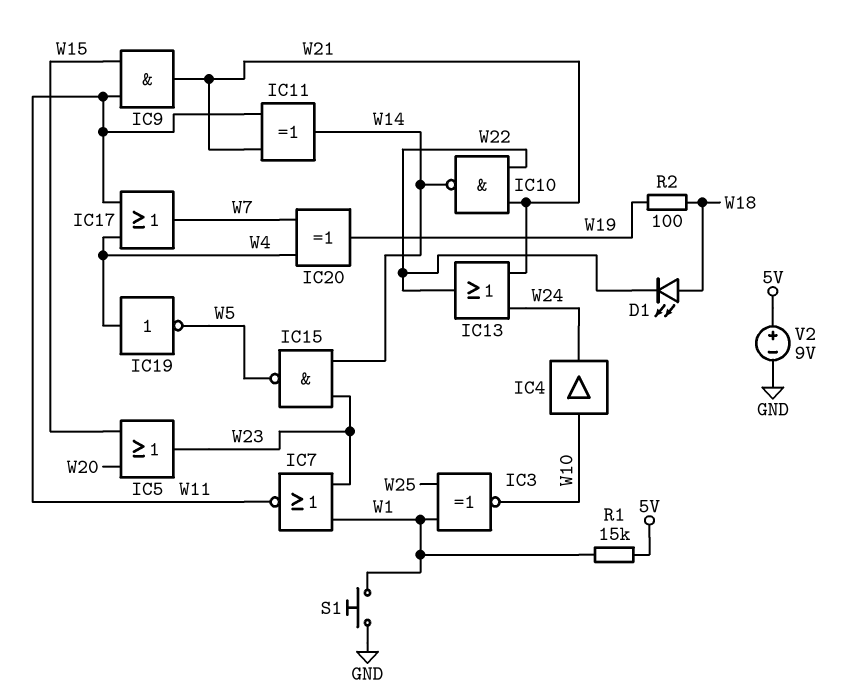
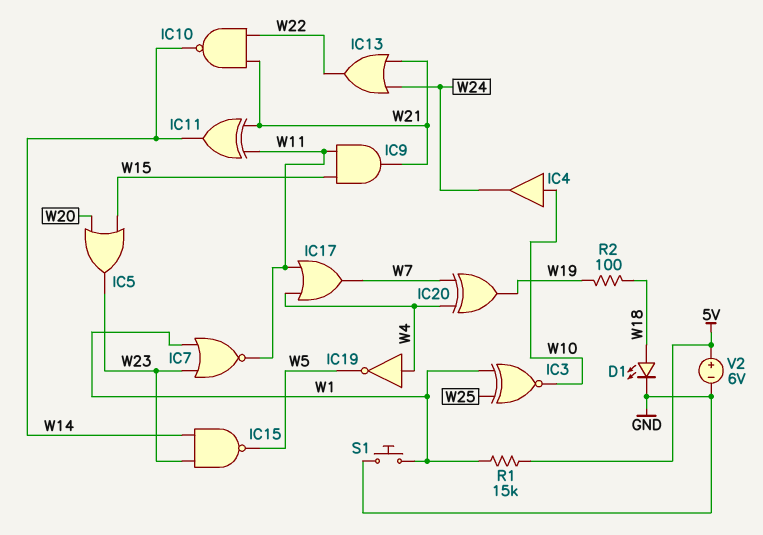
D1: LED (A W18, K W22) -> LED (A W18, K GND)
V2: 9V (plus 5V, minus GND) -> 6V (plus 5V, minus GND)

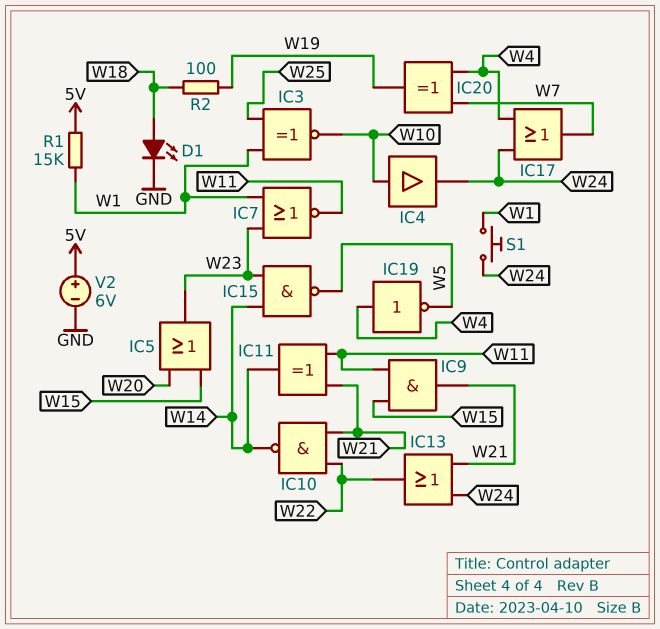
IC17: OR (in W4, in W11, out W7) -> OR (in W4, in W24, out W7)
S1: button (GND, W1) -> button (W1, W24)

